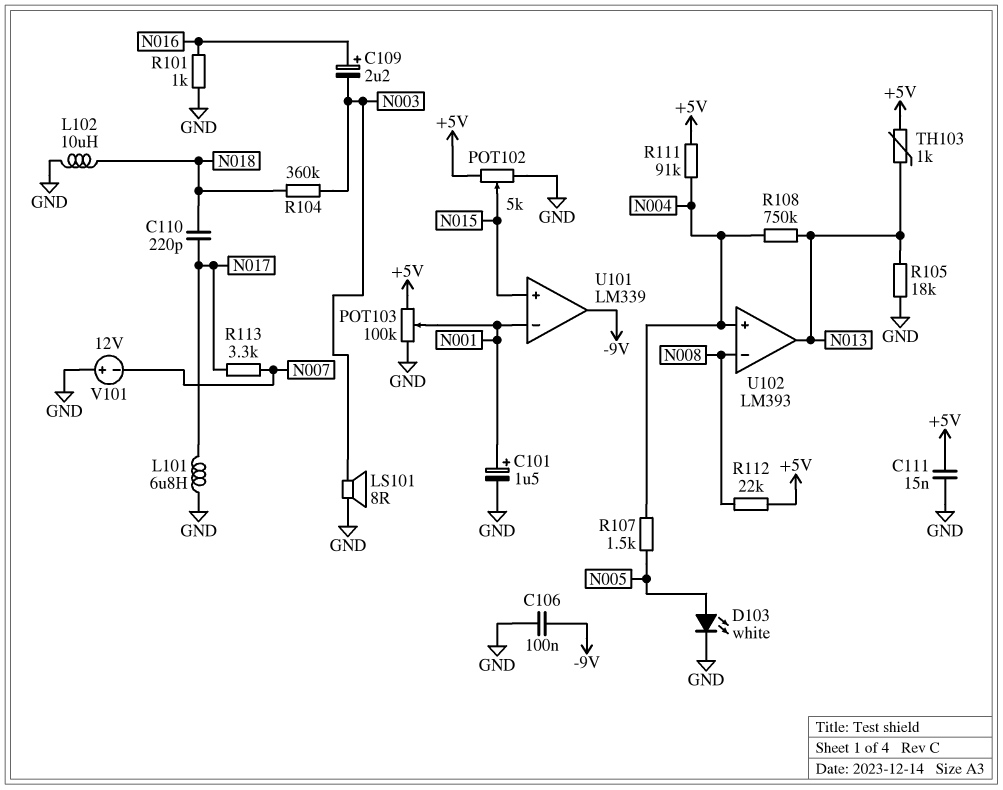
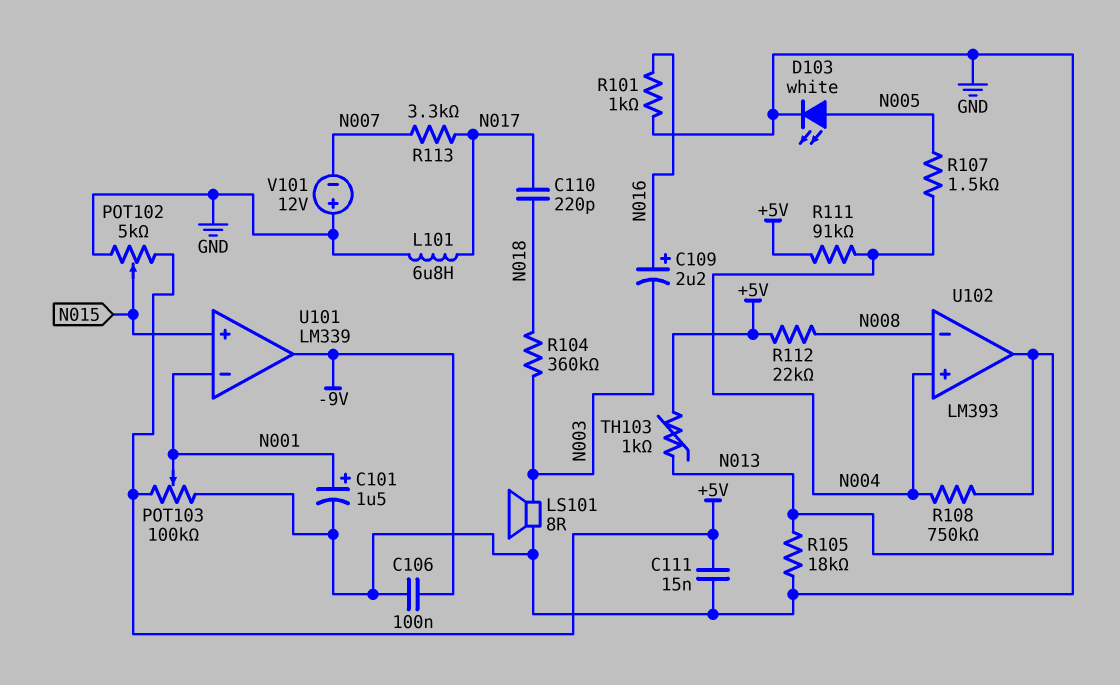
L102: 10uH (GND, N018) -> none

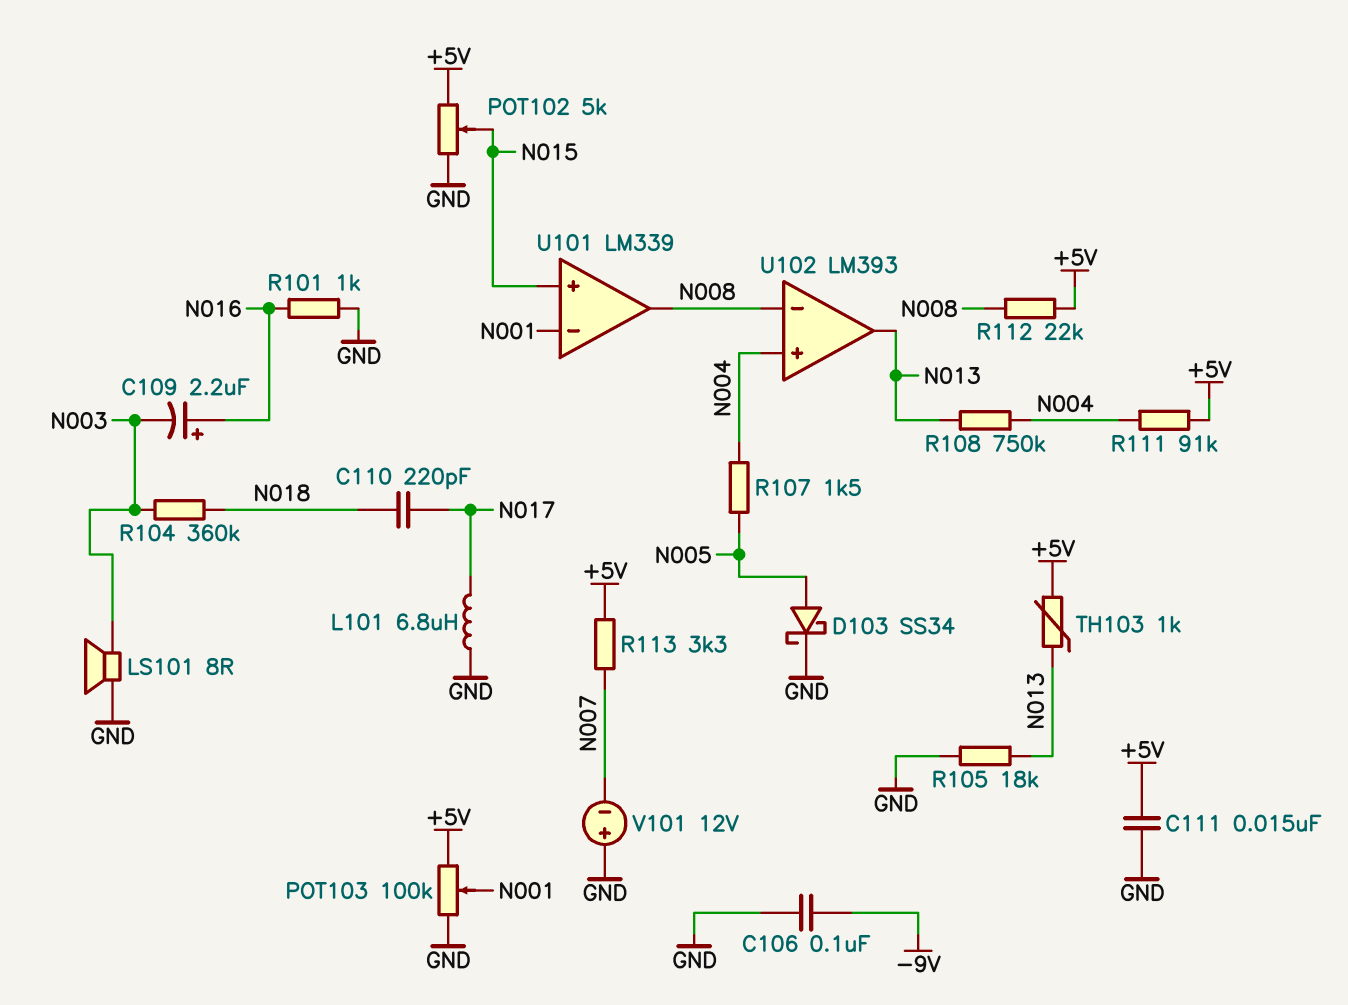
C101: 1.5uF (plus N001, minus GND) -> none
D103: LED white (A N005, K GND) -> schottky SS34 (A N005, K GND)
R113: 3.3k (N007, N017) -> 3.3k (+5V, N007)
U101 pin out: -9V -> N008

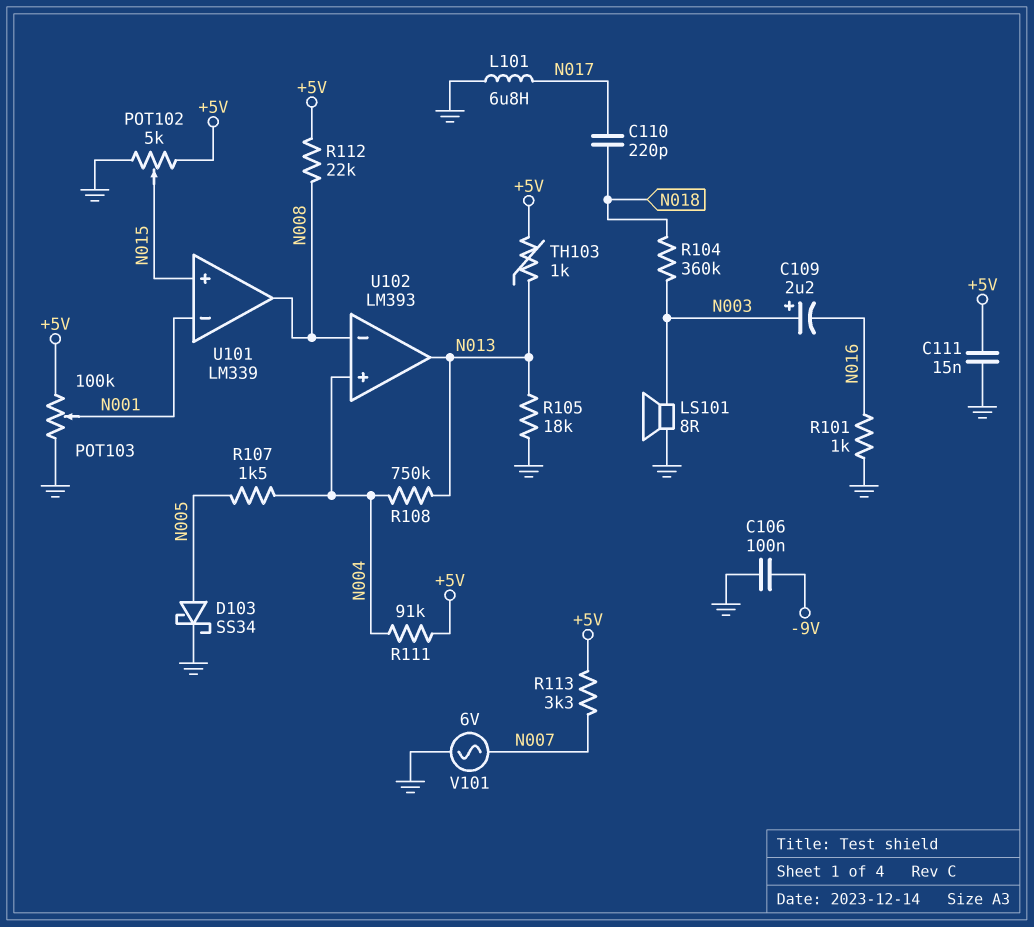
C109: 2.2uF (plus N016, minus N003) -> 2.2uF (plus N003, minus N016)
V101: 12V (plus GND, minus N007) -> AC 6V (GND, N007)

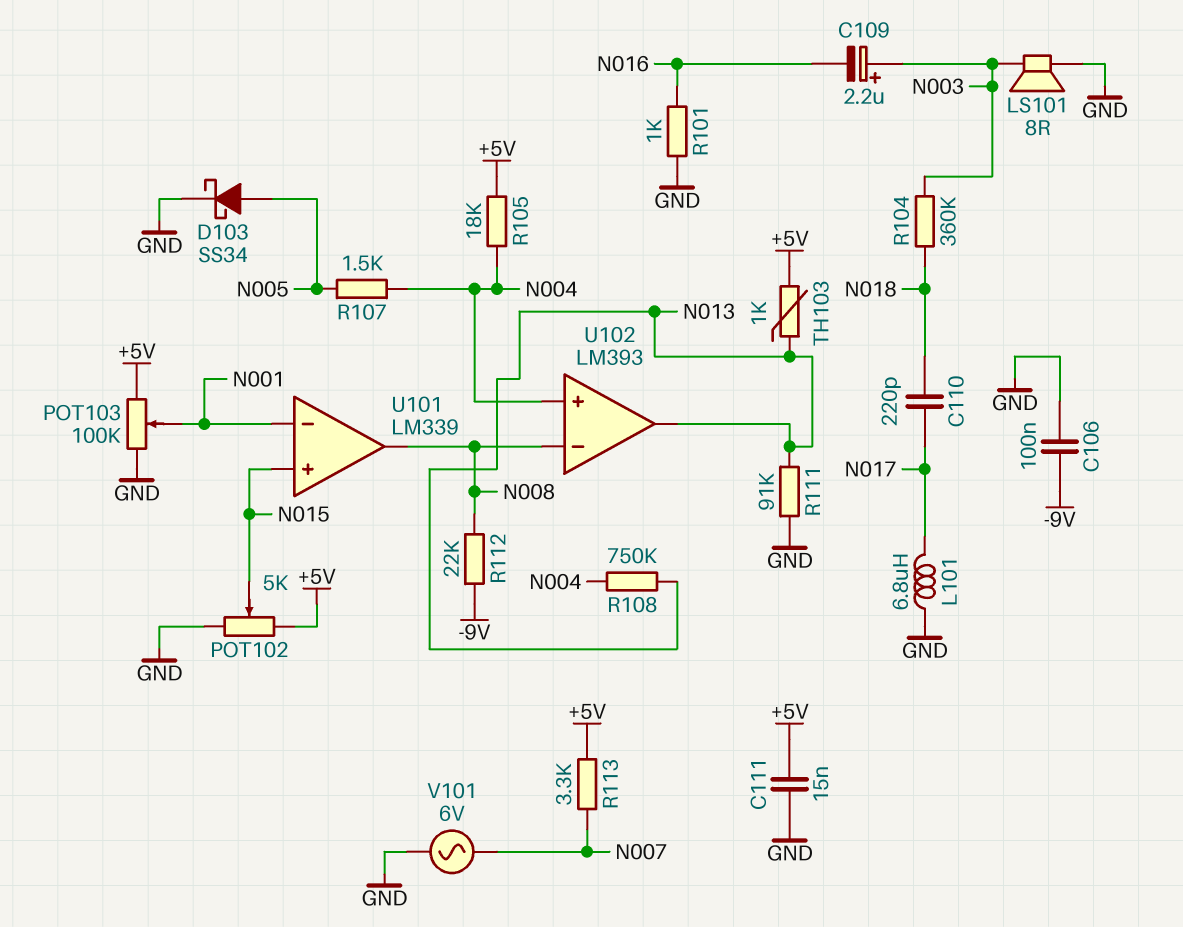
R105: 18k (GND, N013) -> 18k (+5V, N004)
R111: 91k (+5V, N004) -> 91k (GND, N013)
R112: 22k (+5V, N008) -> 22k (-9V, N008)

